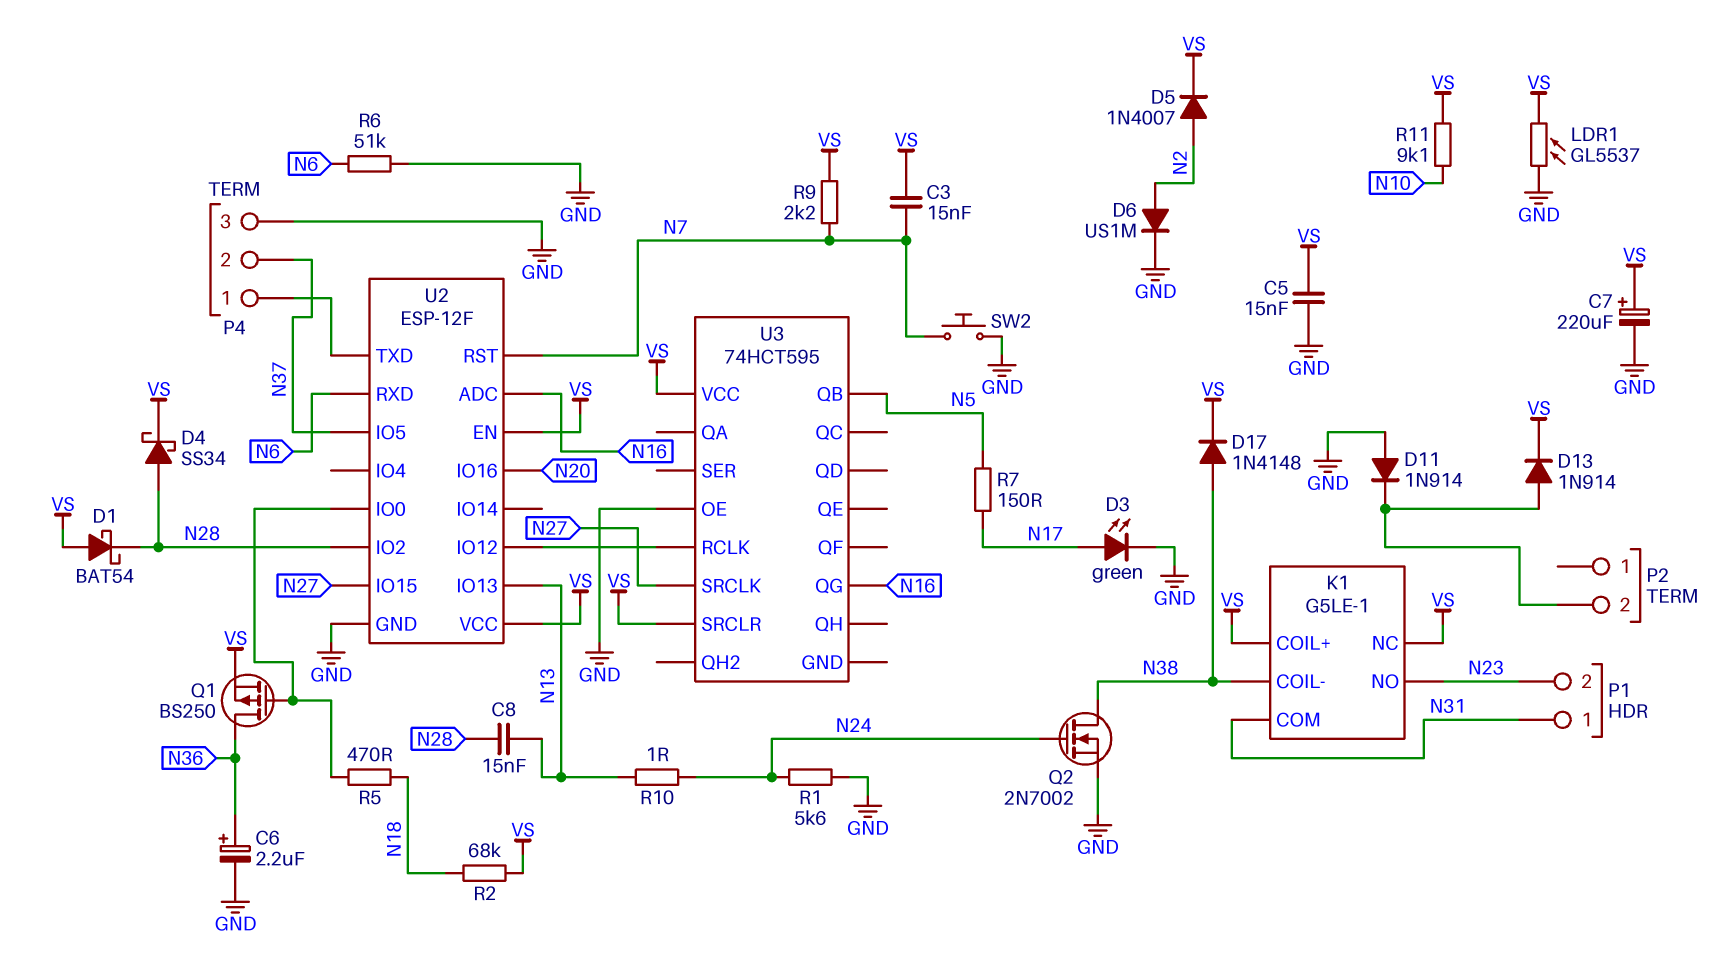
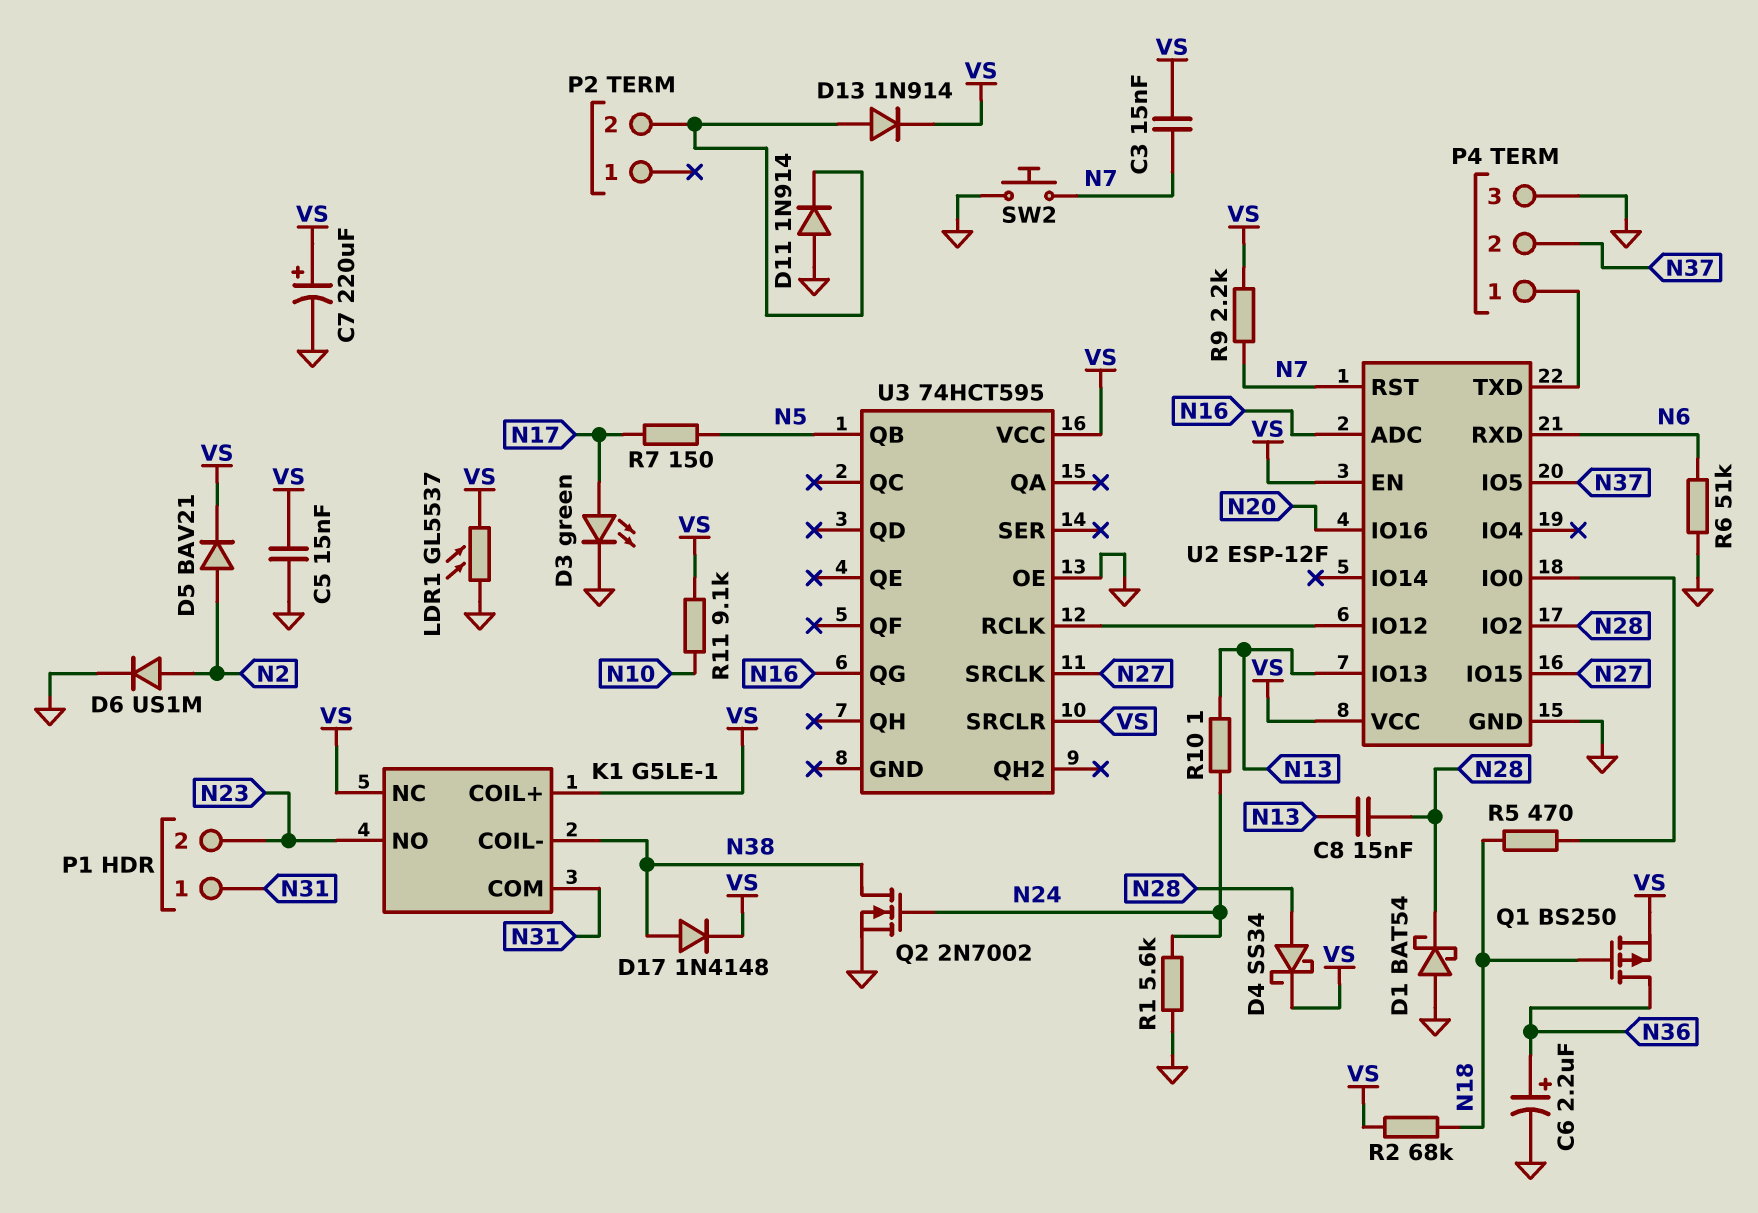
D1: schottky BAT54 (A VS, K N28) -> schottky BAT54 (A GND, K N28)
D5: diode 1N4007 (A N2, K VS) -> diode BAV21 (A N2, K VS)
Q1: PMOS BS250 (G U2/IO0, D N36, S VS) -> PMOS BS250 (G N18, D N36, S VS)

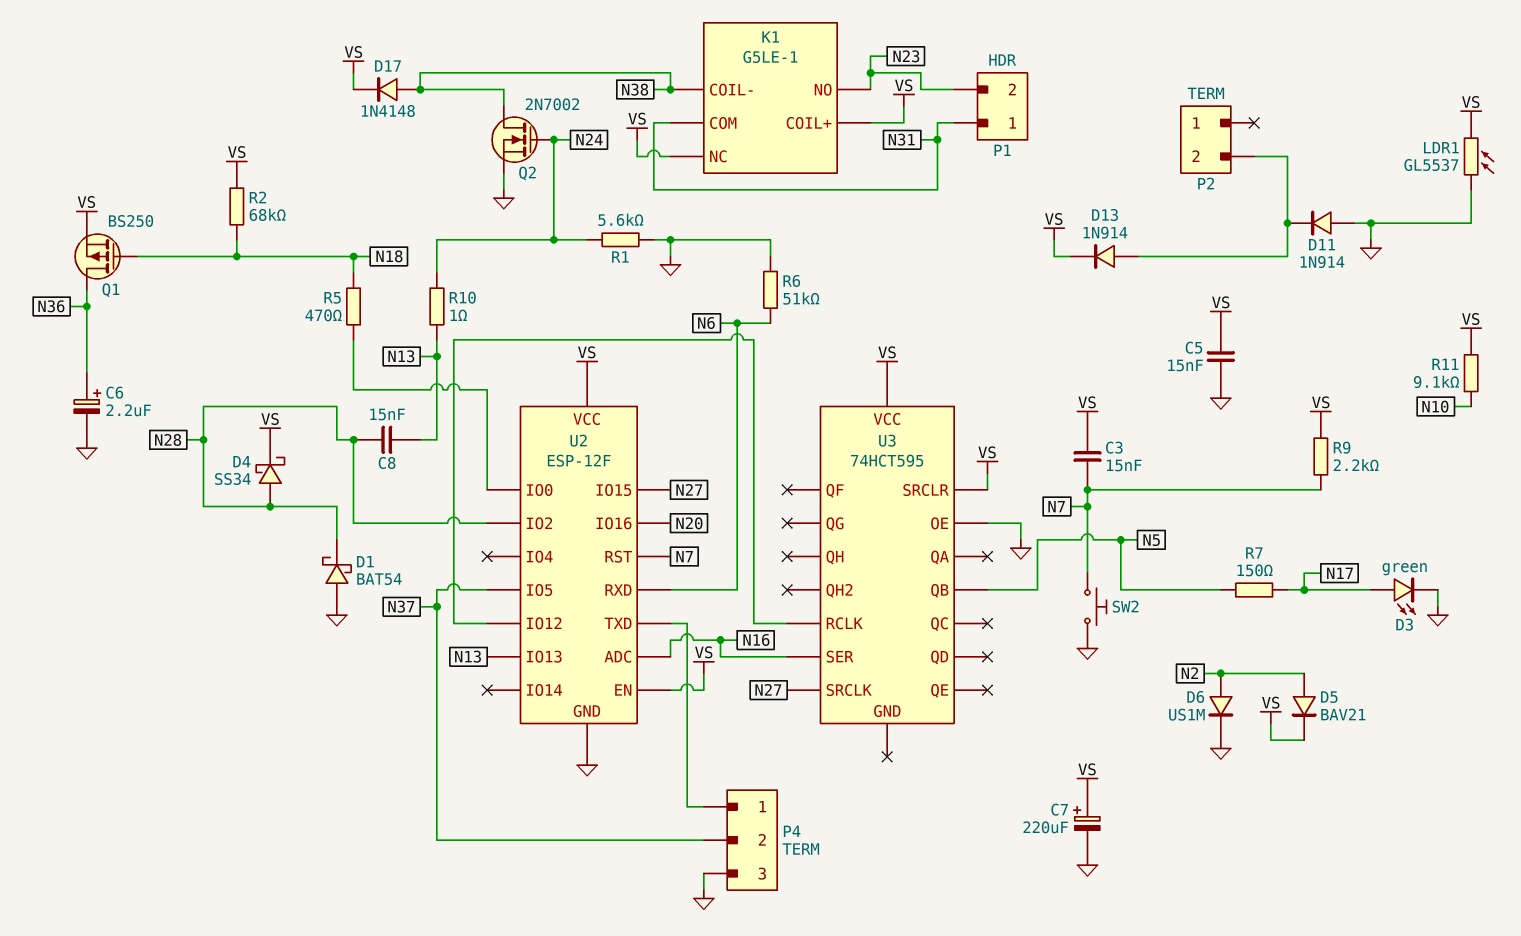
U3 pin QG: N16 -> none
U3 pin SER: none -> N16

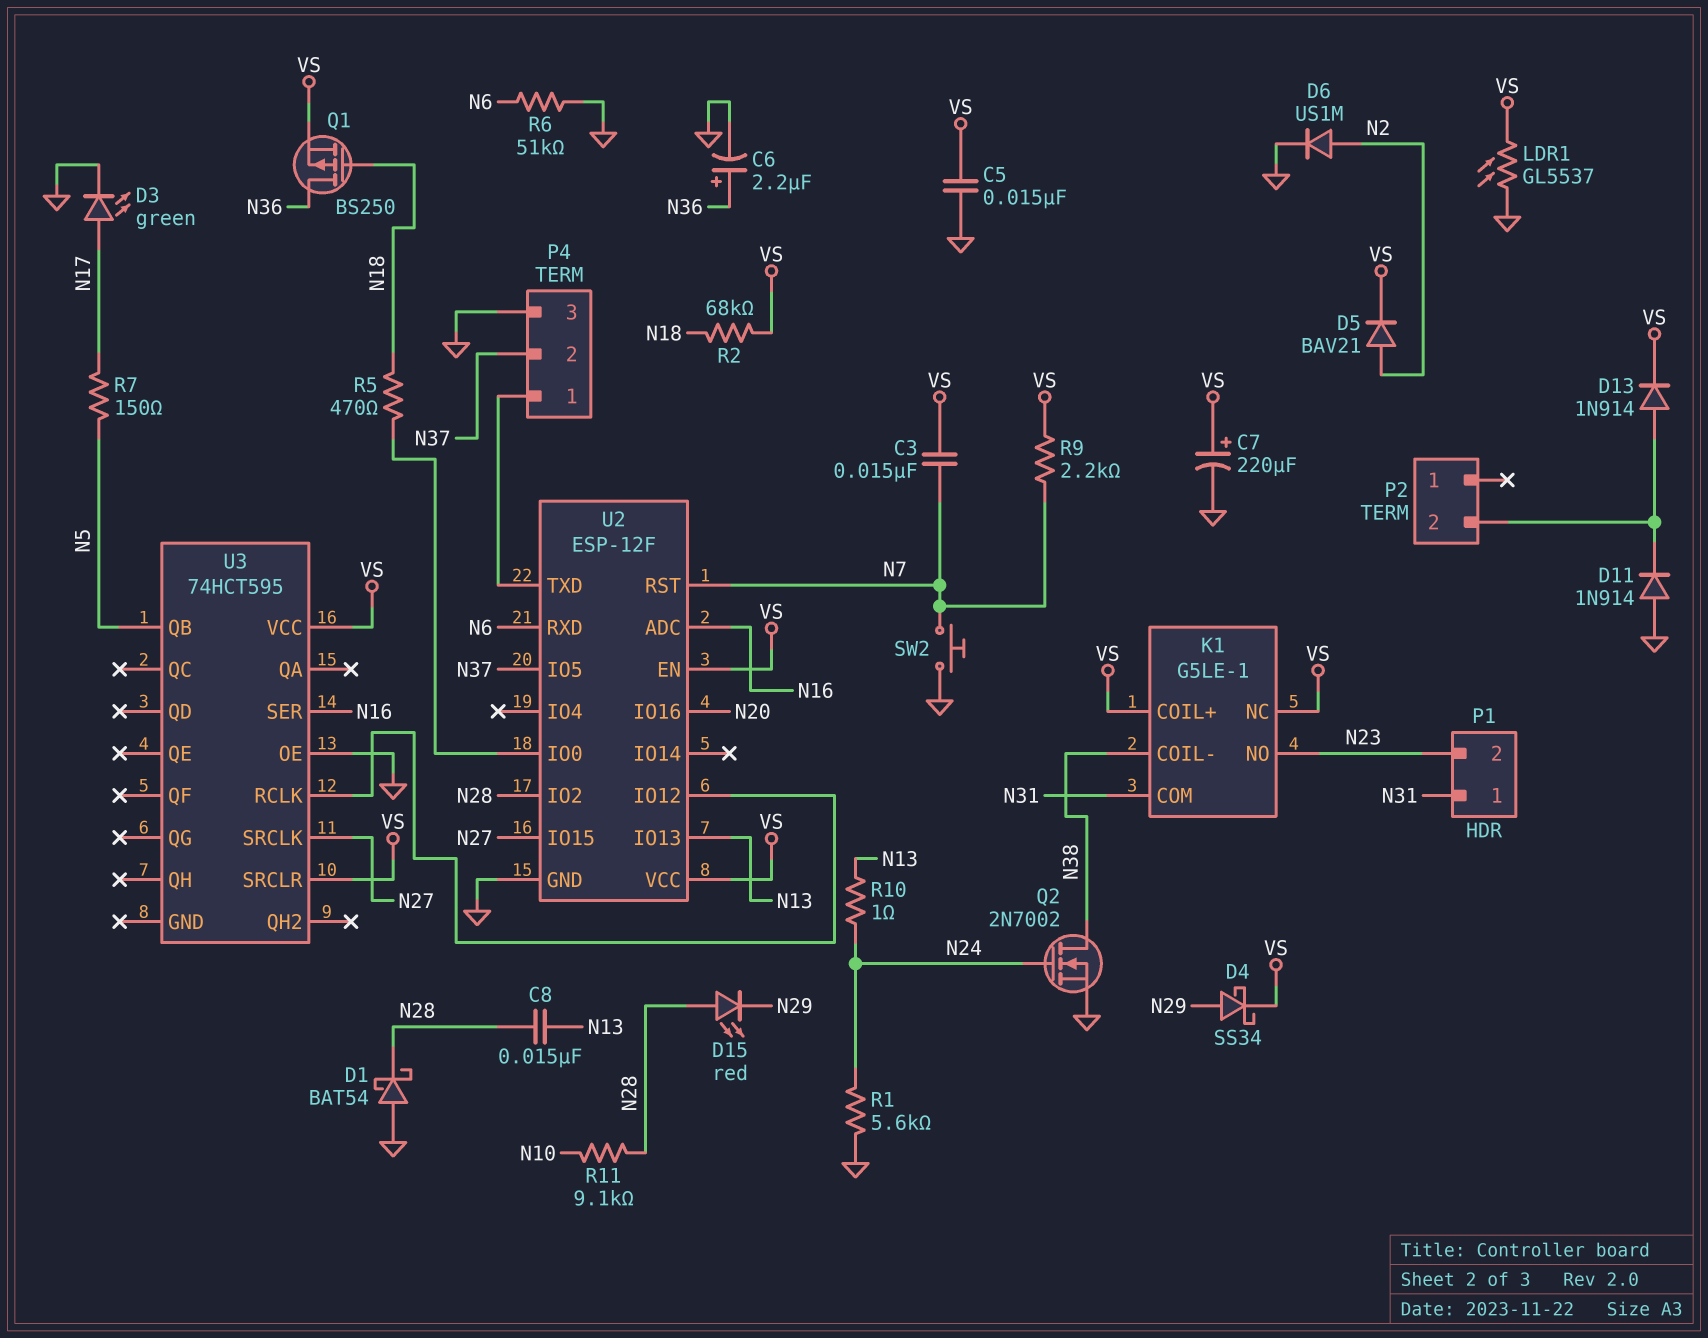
D4: schottky SS34 (A N28, K VS) -> schottky SS34 (A N29, K VS)
D15: none -> LED red (A N28, K N29)
D17: diode 1N4148 (A N38, K VS) -> none
R11: 9.1k (N10, VS) -> 9.1k (N10, N28)

